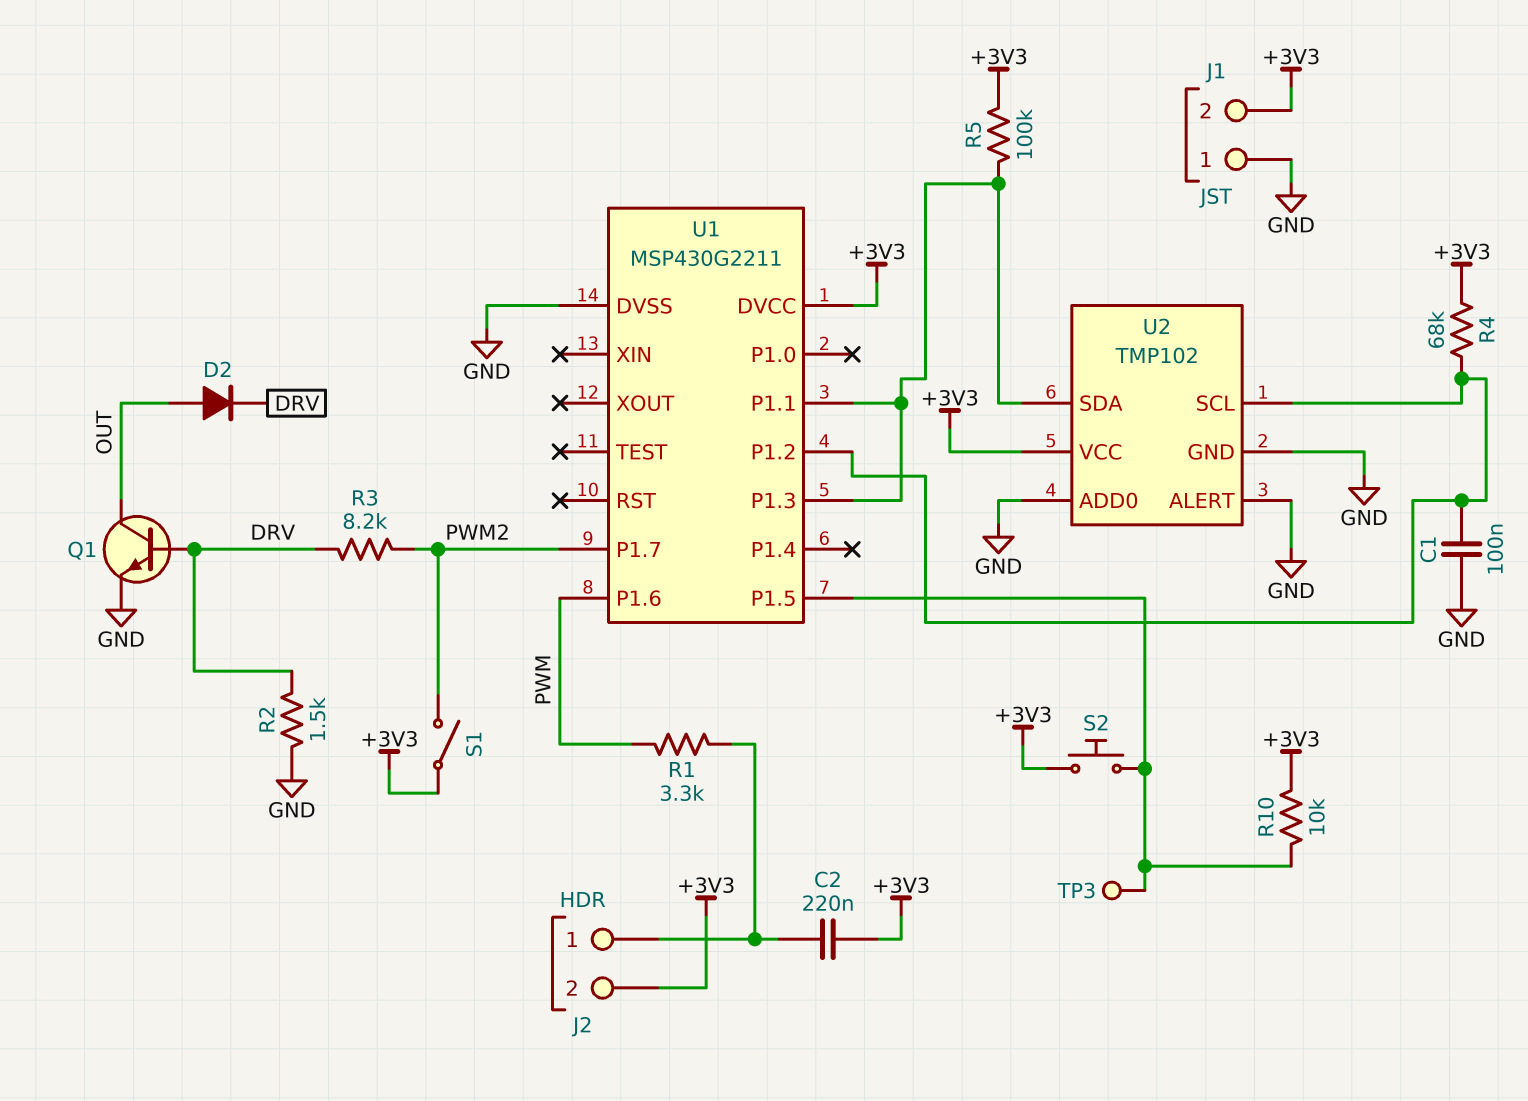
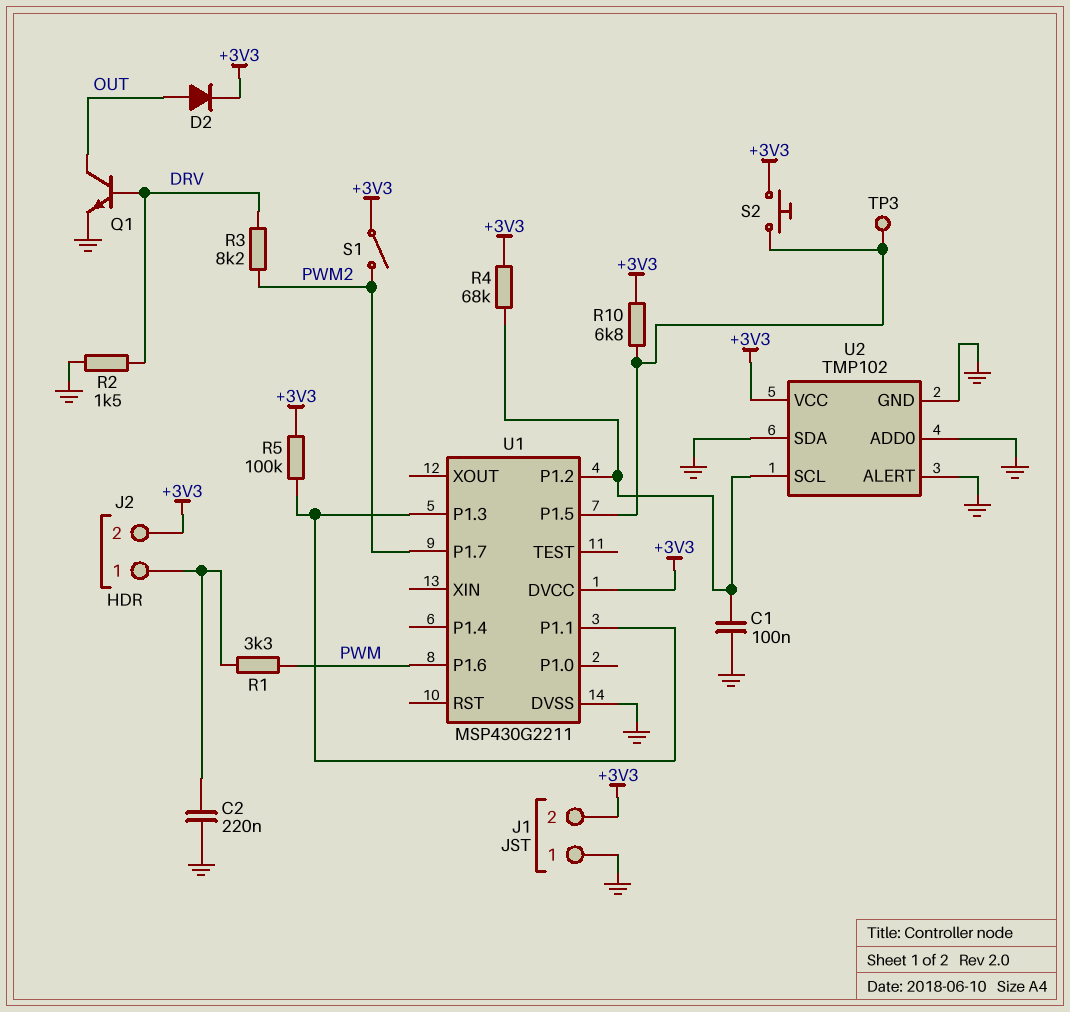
C2: 220nF (+3V3, J2/1) -> 220nF (GND, J2/1)
D2: diode (A OUT, K DRV) -> diode (A OUT, K +3V3)
R10: 10k (+3V3, U1/P1.5) -> 6.8k (+3V3, U1/P1.5)
U2 pin SDA: U1/P1.1 -> GND

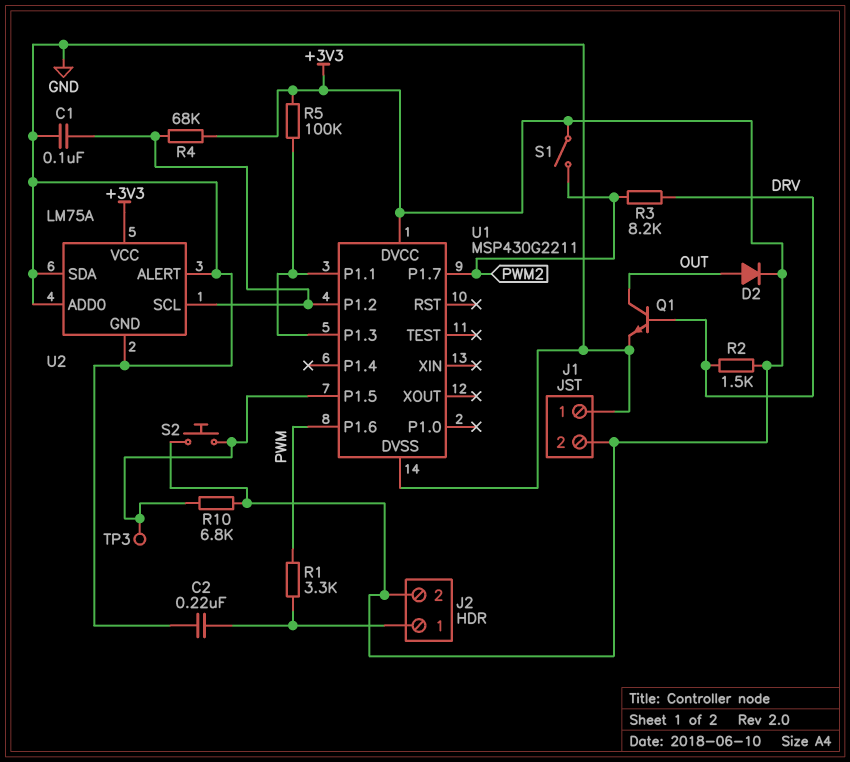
R2: 1.5k (DRV, GND) -> 1.5k (+3V3, DRV)
U2: TMP102 -> LM75A

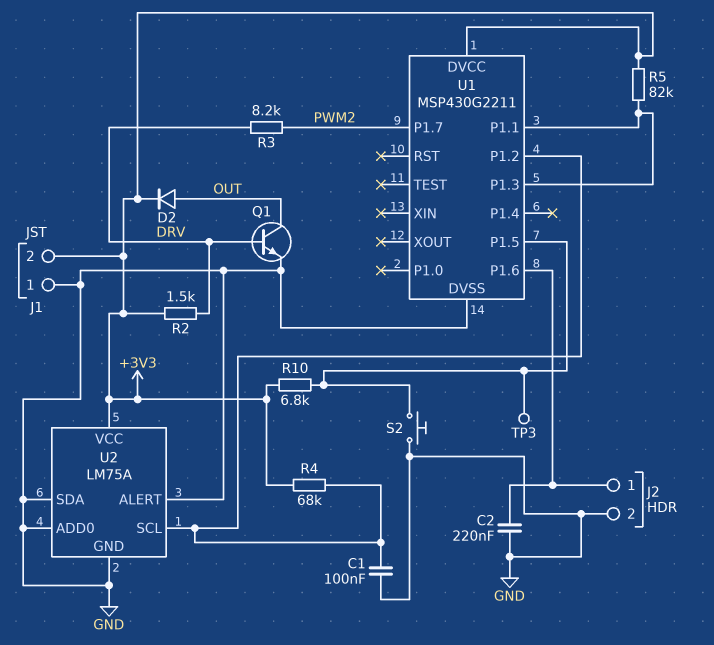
J2 pin 2: +3V3 -> GND
R1: 3.3k (J2/1, PWM) -> none
R5: 100k (+3V3, U1/P1.1) -> 82k (+3V3, U1/P1.1)
S1: switch (+3V3, PWM2) -> none
S2: button (+3V3, U1/P1.5) -> button (GND, U1/P1.5)
U1 pin P1.6: PWM -> J2/1

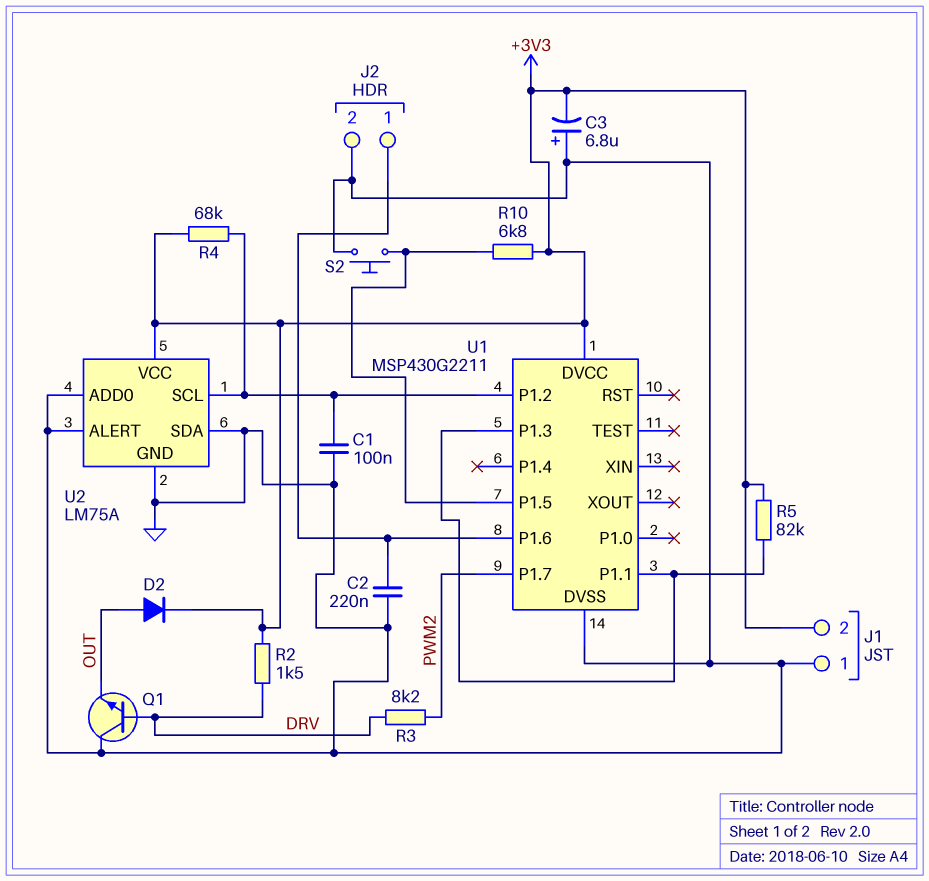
C3: none -> 6.8uF (plus GND, minus +3V3)
Q1: NPN (B DRV, C OUT, E GND) -> NPN (B DRV, C GND, E OUT)
TP3: test point (U1/P1.5) -> none

